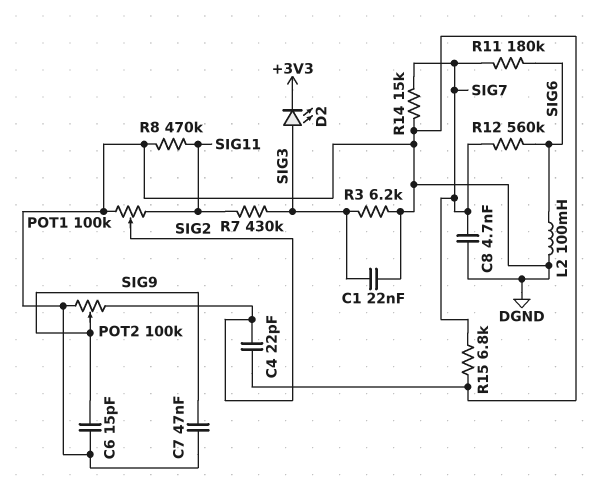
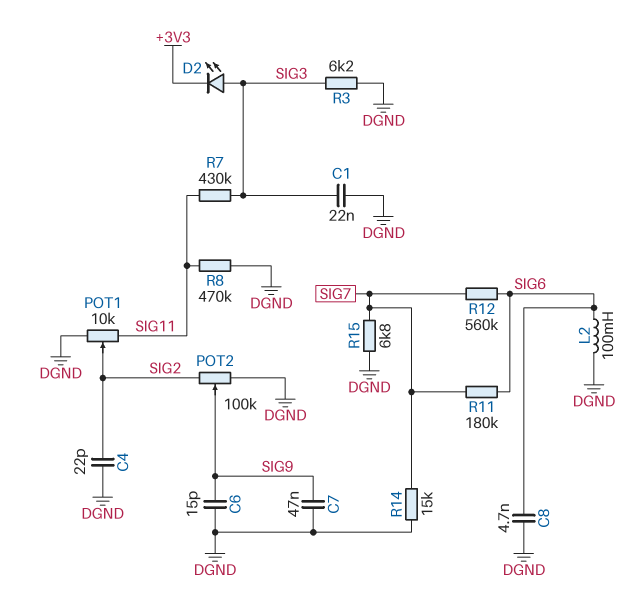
C8: 4.7nF (DGND, SIG7) -> 4.7nF (DGND, SIG6)
POT1: 100k (DGND, SIG11, wiper SIG2) -> 10k (DGND, SIG11, wiper SIG2)

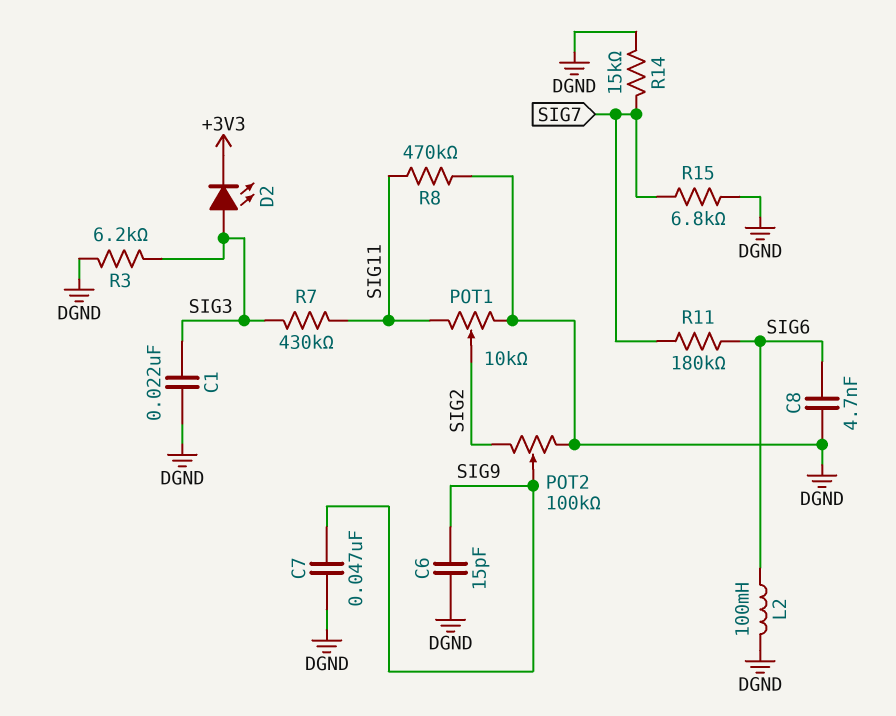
C4: 22pF (DGND, SIG2) -> none
R12: 560k (SIG6, SIG7) -> none

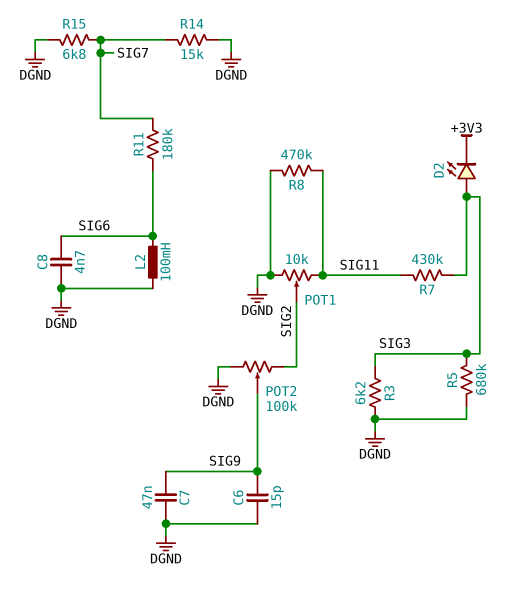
C1: 22nF (DGND, SIG3) -> none
R5: none -> 680k (DGND, SIG3)

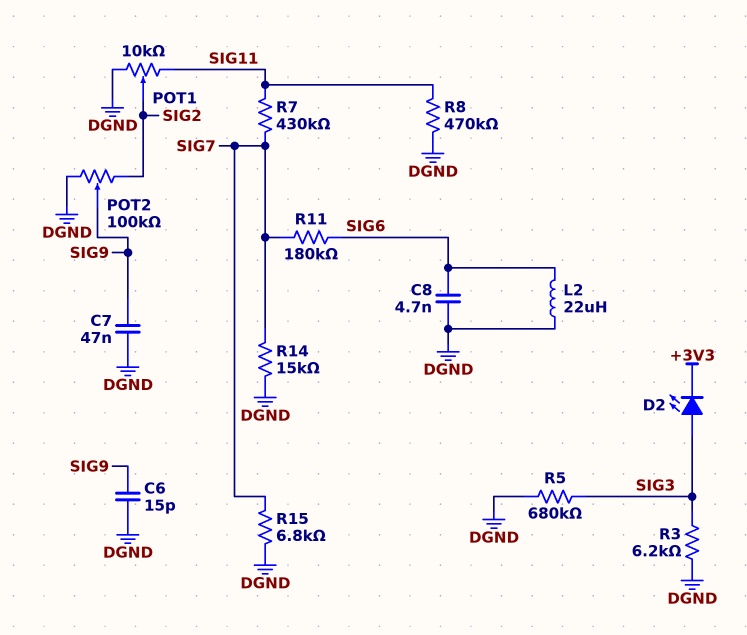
L2: 100mH (DGND, SIG6) -> 22uH (DGND, SIG6)
R7: 430k (SIG3, SIG11) -> 430k (SIG7, SIG11)

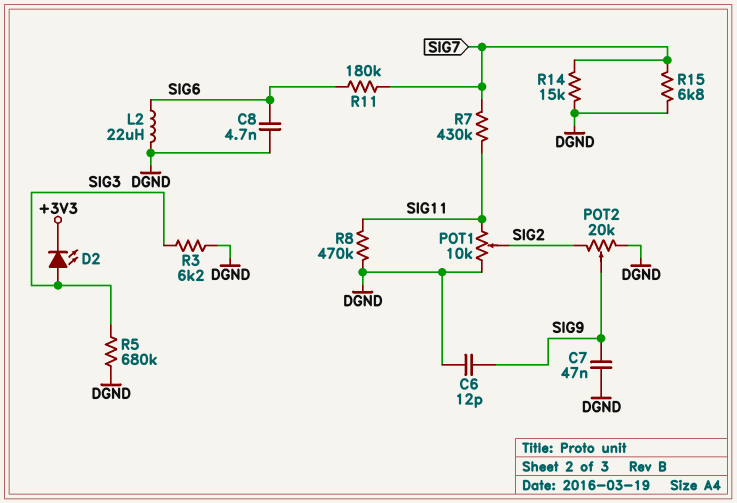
C6: 15pF (DGND, SIG9) -> 12pF (DGND, SIG9)
POT2: 100k (DGND, SIG2, wiper SIG9) -> 20k (DGND, SIG2, wiper SIG9)

